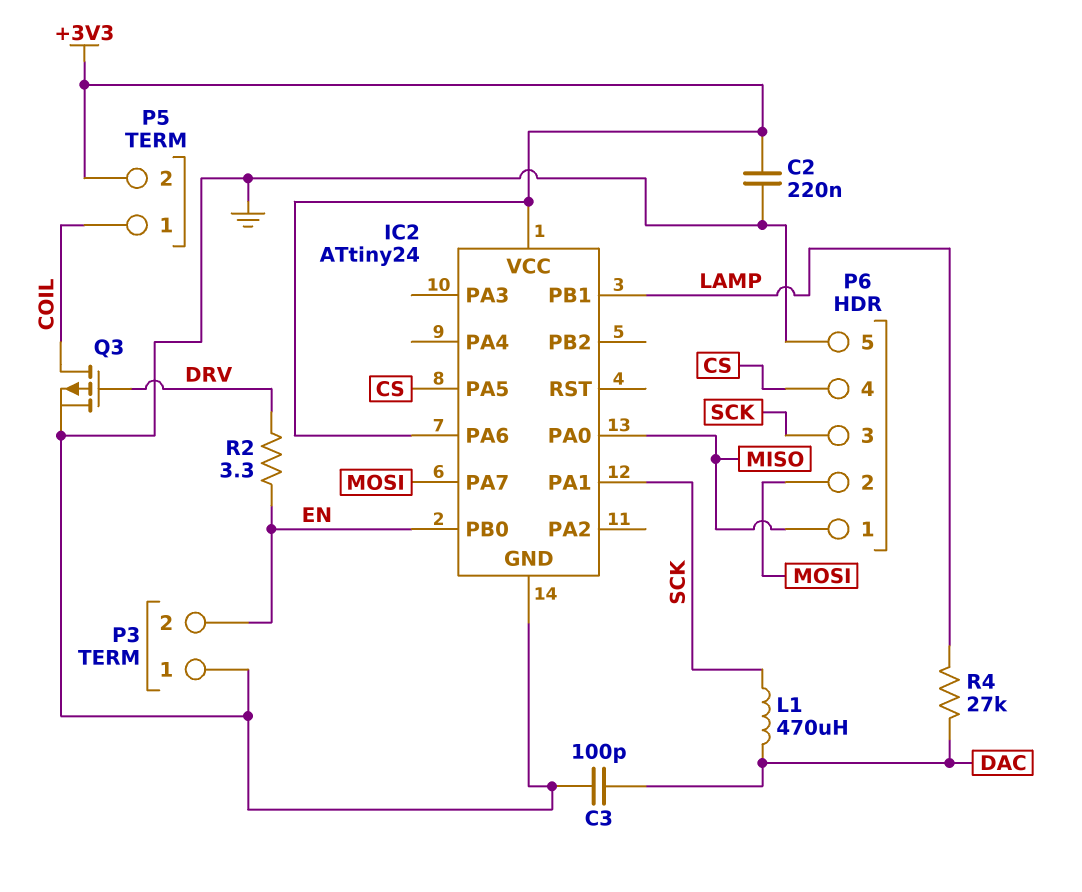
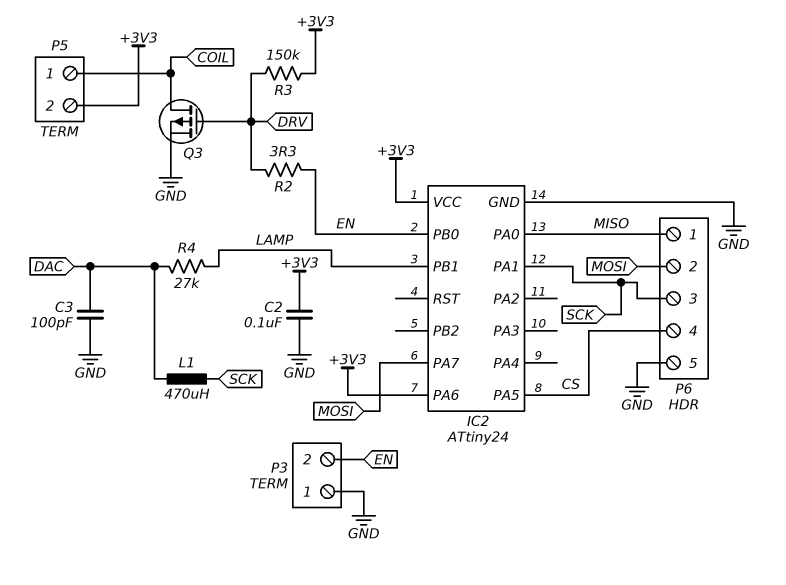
C2: 220nF (+3V3, GND) -> 100nF (+3V3, GND)
R3: none -> 150k (+3V3, DRV)

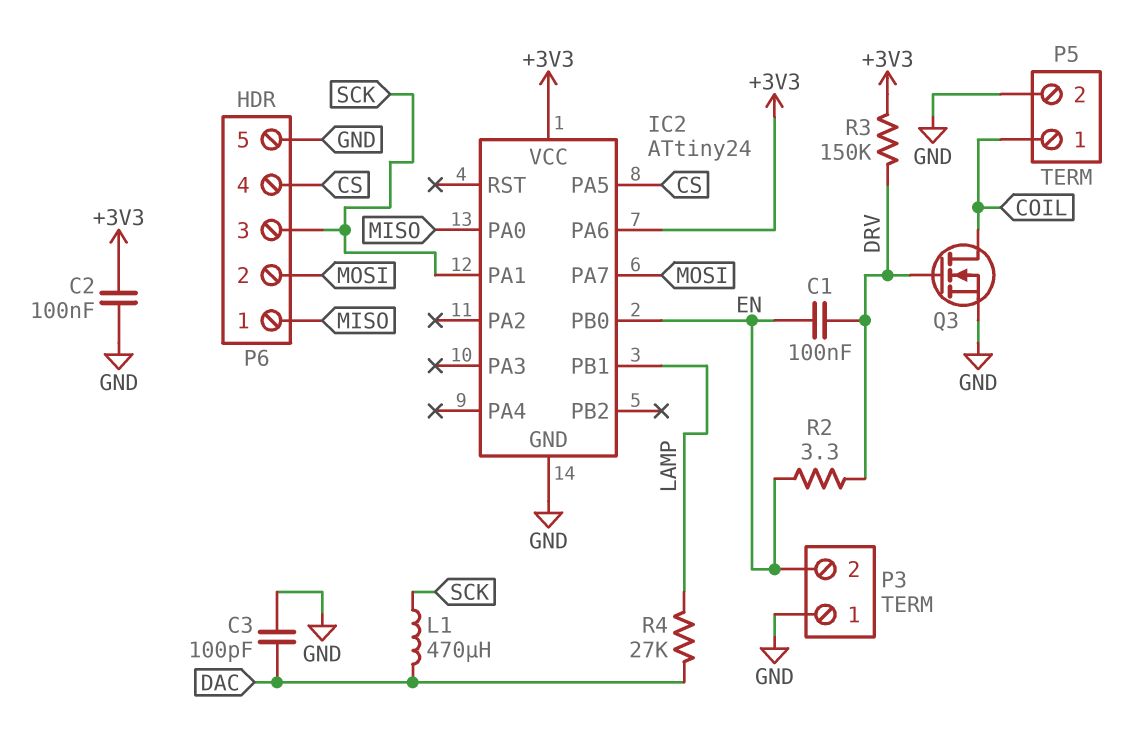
C1: none -> 100nF (DRV, EN)
P5 pin 2: +3V3 -> GND
Q3: PMOS (G DRV, D COIL, S GND) -> NMOS (G DRV, D COIL, S GND)

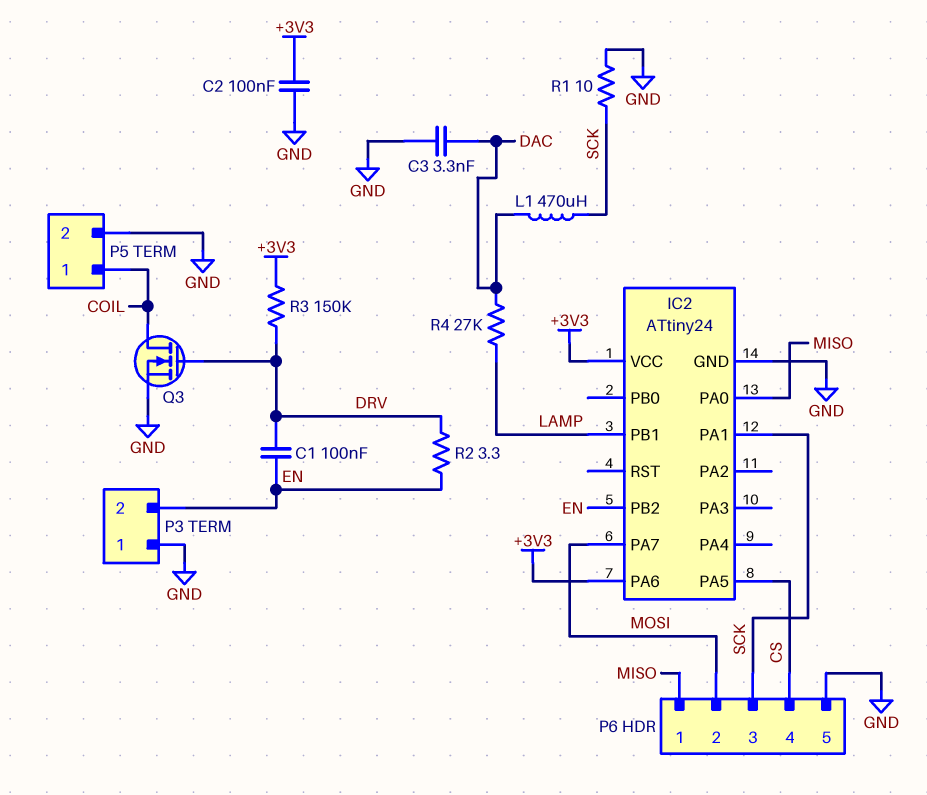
C3: 100pF (DAC, GND) -> 3.3nF (DAC, GND)
IC2 pin PB0: EN -> none
IC2 pin PB2: none -> EN
R1: none -> 10 (GND, SCK)

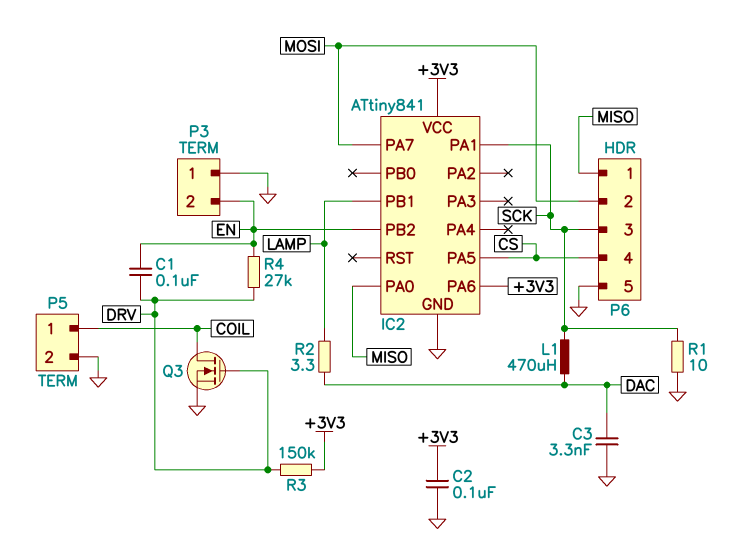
IC2: ATtiny24 -> ATtiny841
R2: 3.3 (DRV, EN) -> 3.3 (DAC, LAMP)
R4: 27k (DAC, LAMP) -> 27k (DRV, EN)

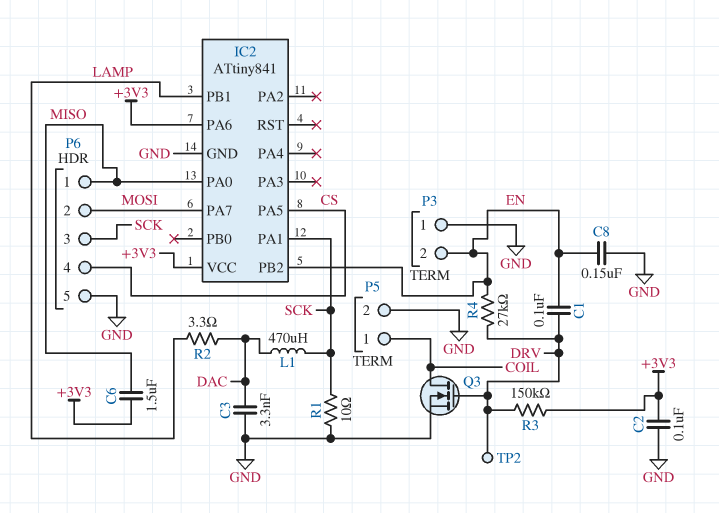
C6: none -> 1.5uF (+3V3, MISO)
C8: none -> 150nF (EN, GND)
TP2: none -> test point (DRV)

